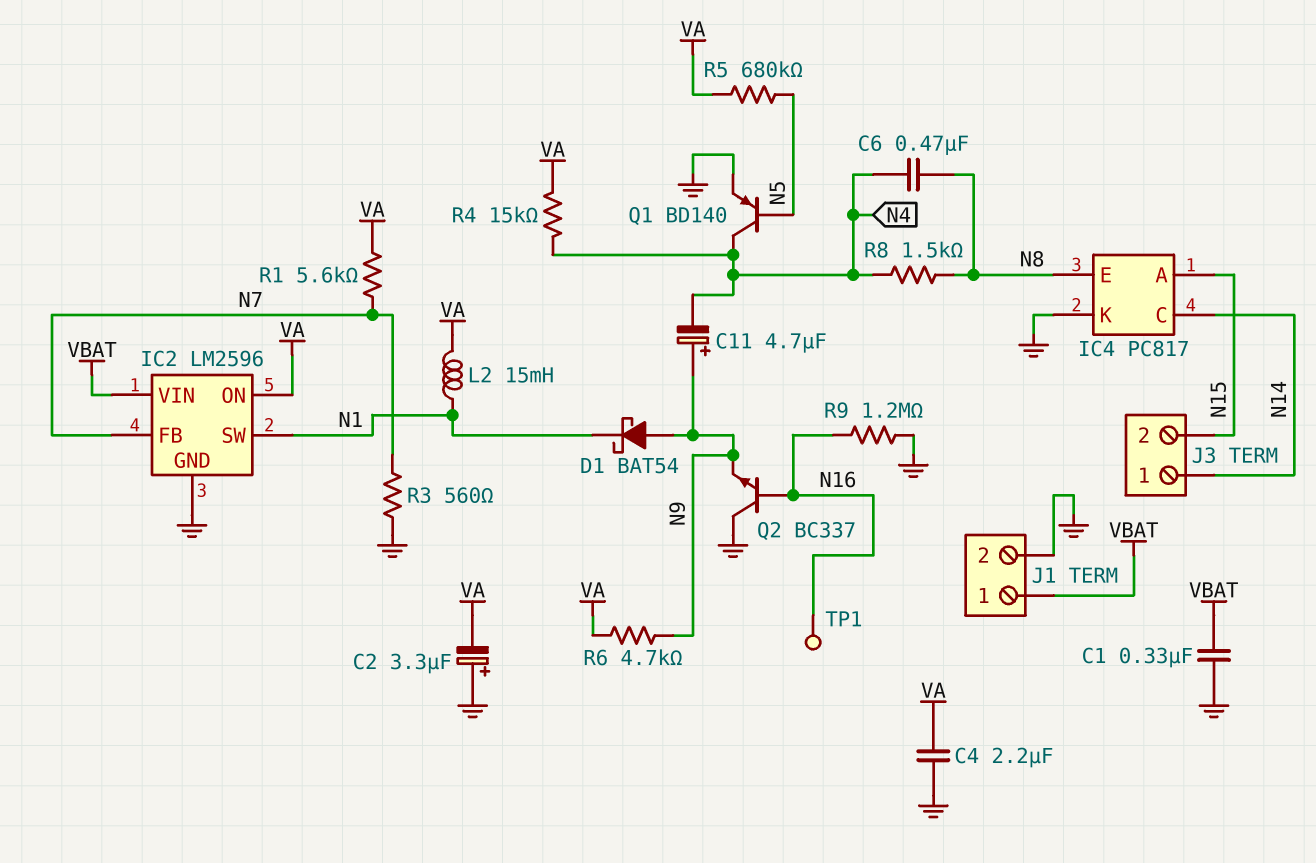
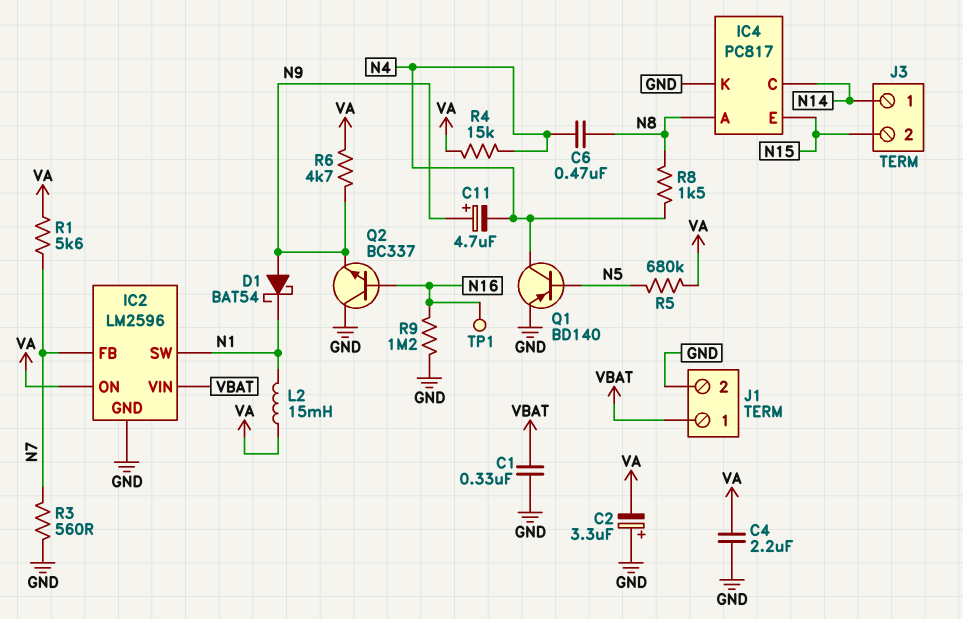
IC4 pin A: N15 -> N8
IC4 pin E: N8 -> N15

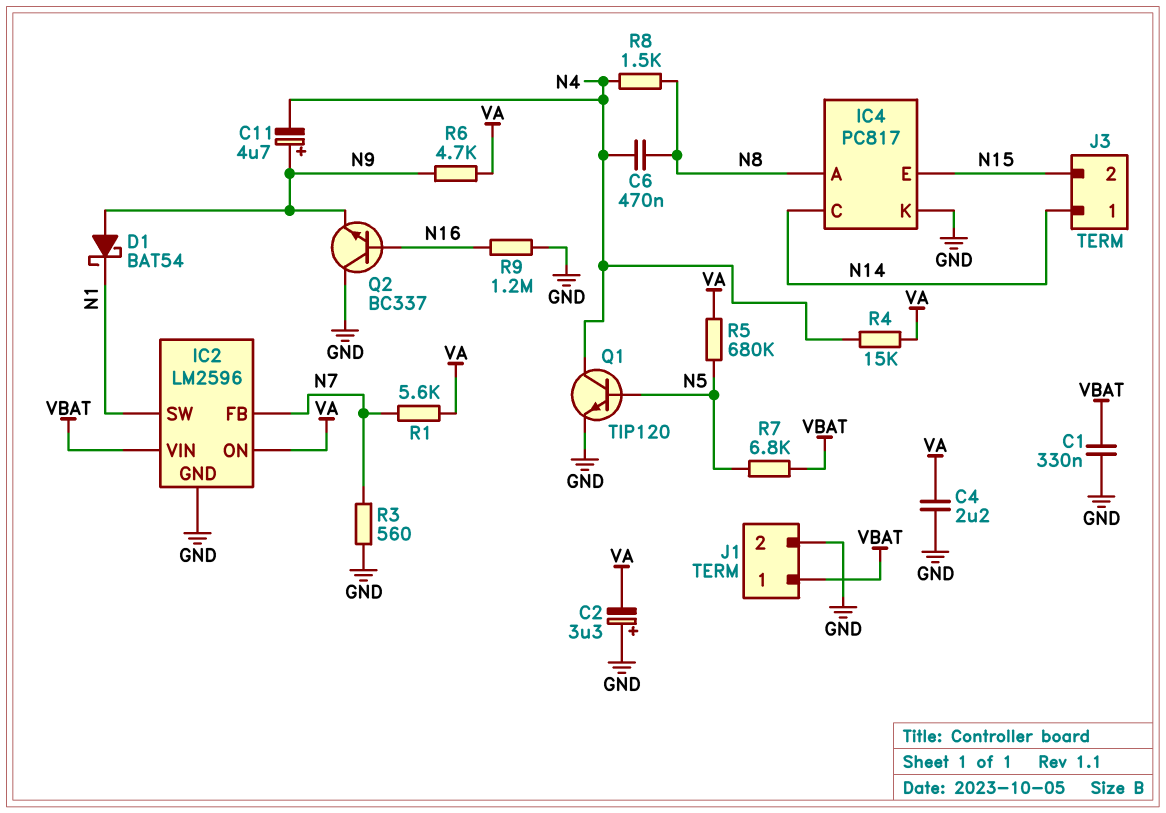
L2: 15mH (N1, VA) -> none
Q1: PNP BD140 (B N5, C N4, E GND) -> NPN TIP120 (B N5, C N4, E GND)
R7: none -> 6.8k (N5, VBAT)
TP1: test point (N16) -> none

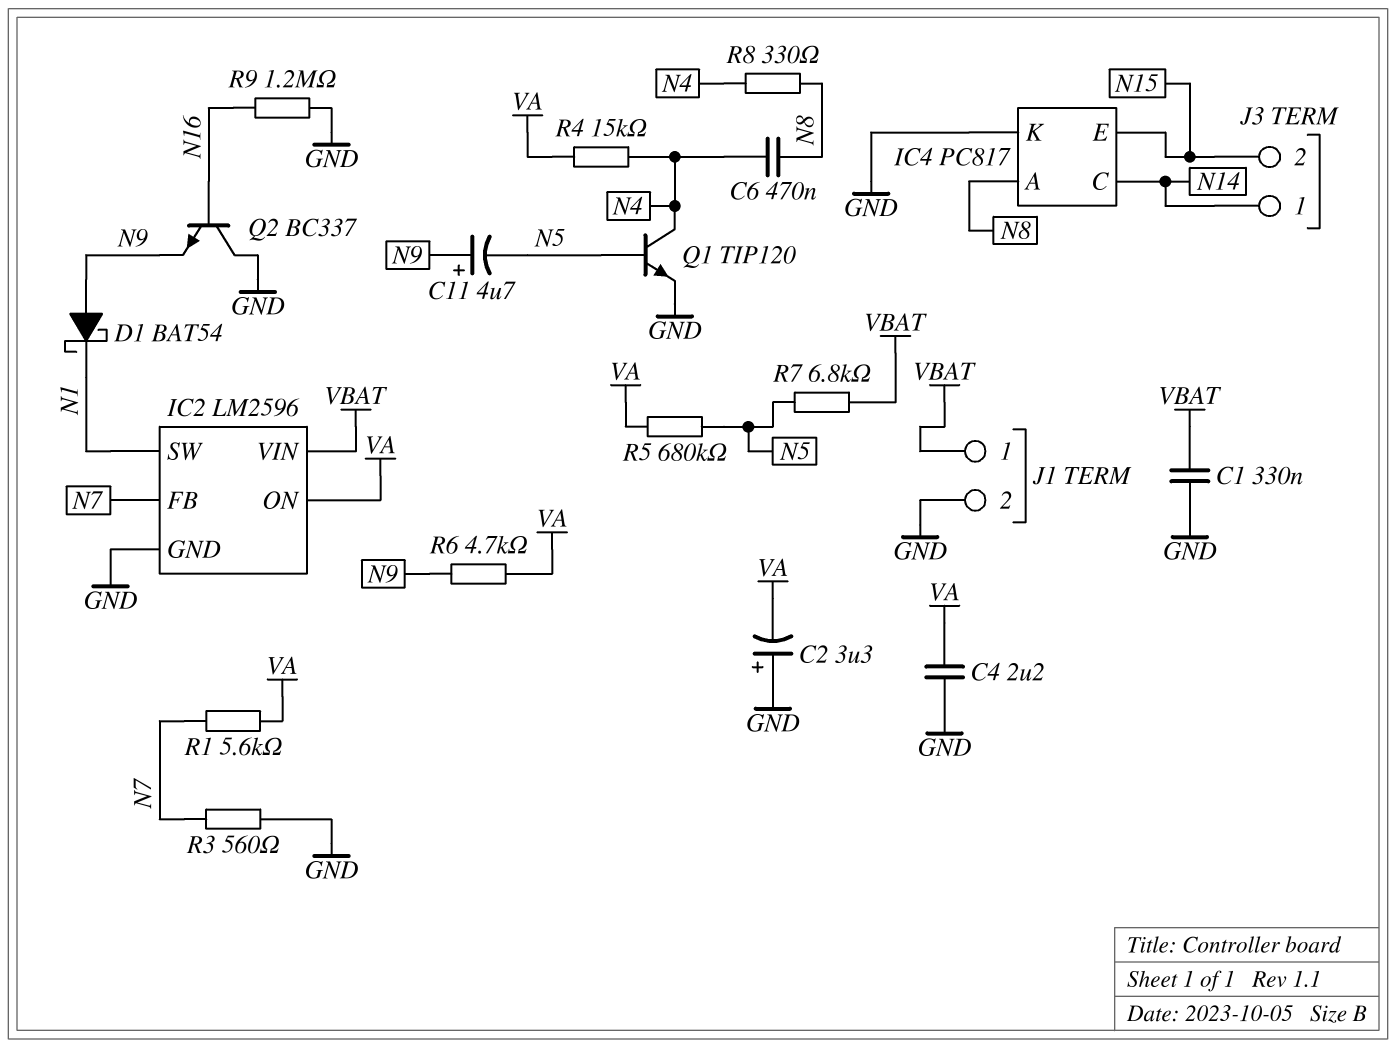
C11: 4.7uF (plus N9, minus N4) -> 4.7uF (plus N9, minus N5)
R8: 1.5k (N4, N8) -> 330 (N4, N8)

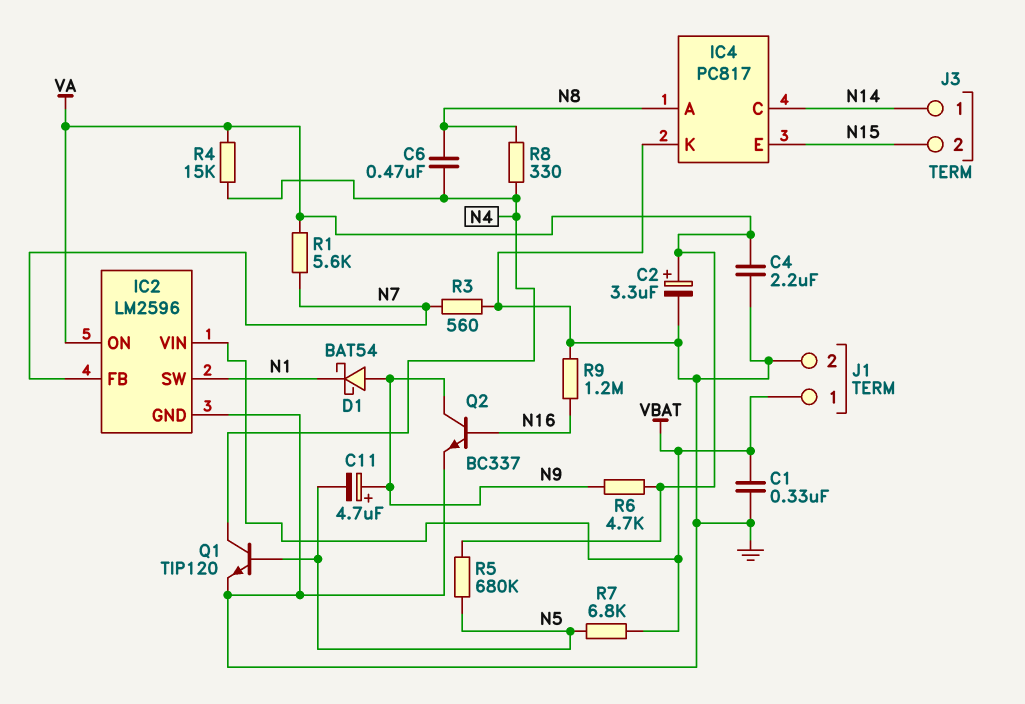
C2: 3.3uF (plus GND, minus VA) -> 3.3uF (plus VA, minus GND)
Q2: NPN BC337 (B N16, C GND, E N9) -> NPN BC337 (B N16, C N9, E GND)

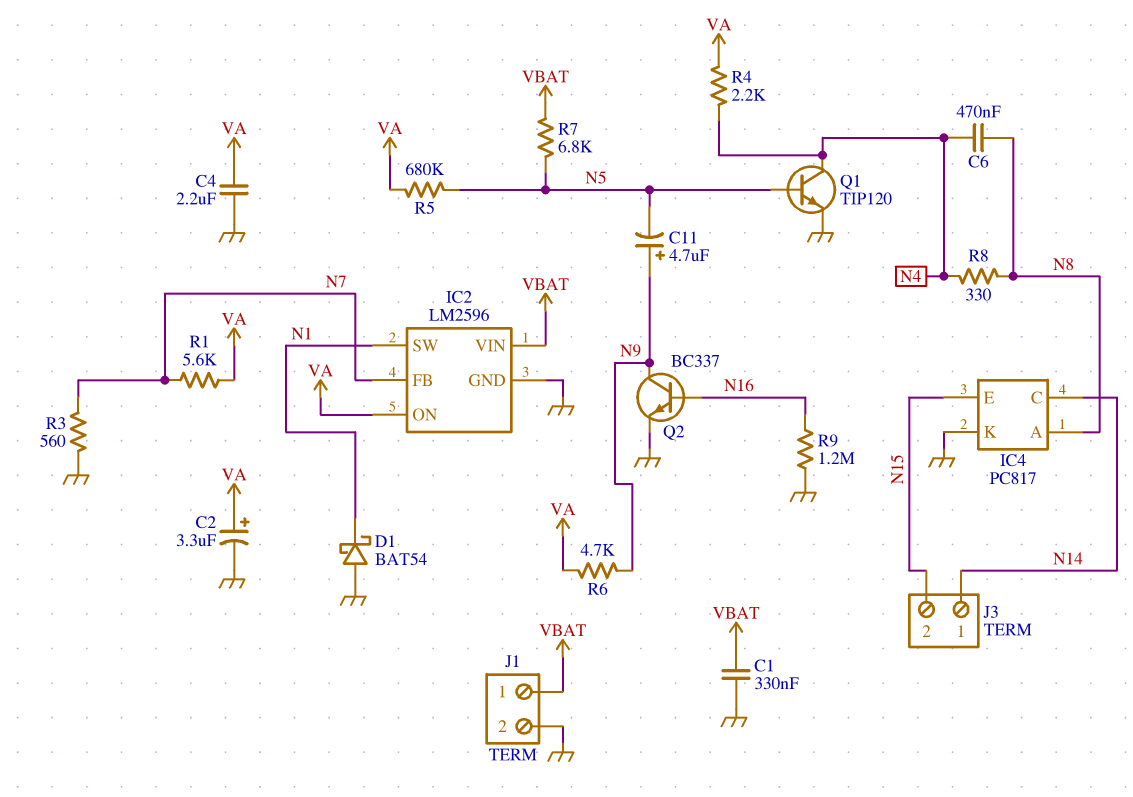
D1: schottky BAT54 (A N9, K N1) -> schottky BAT54 (A GND, K N1)
R4: 15k (N4, VA) -> 2.2k (N4, VA)

